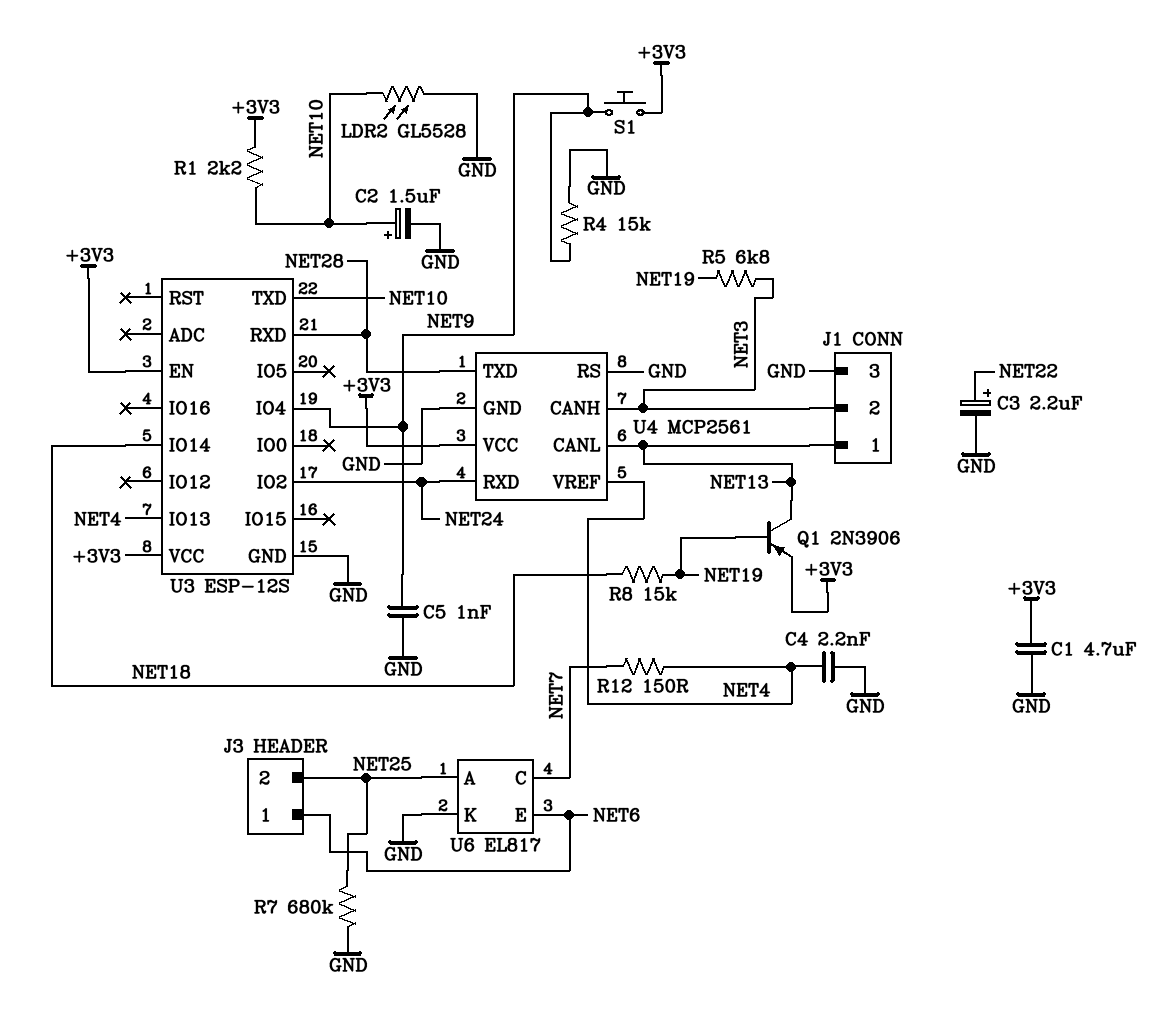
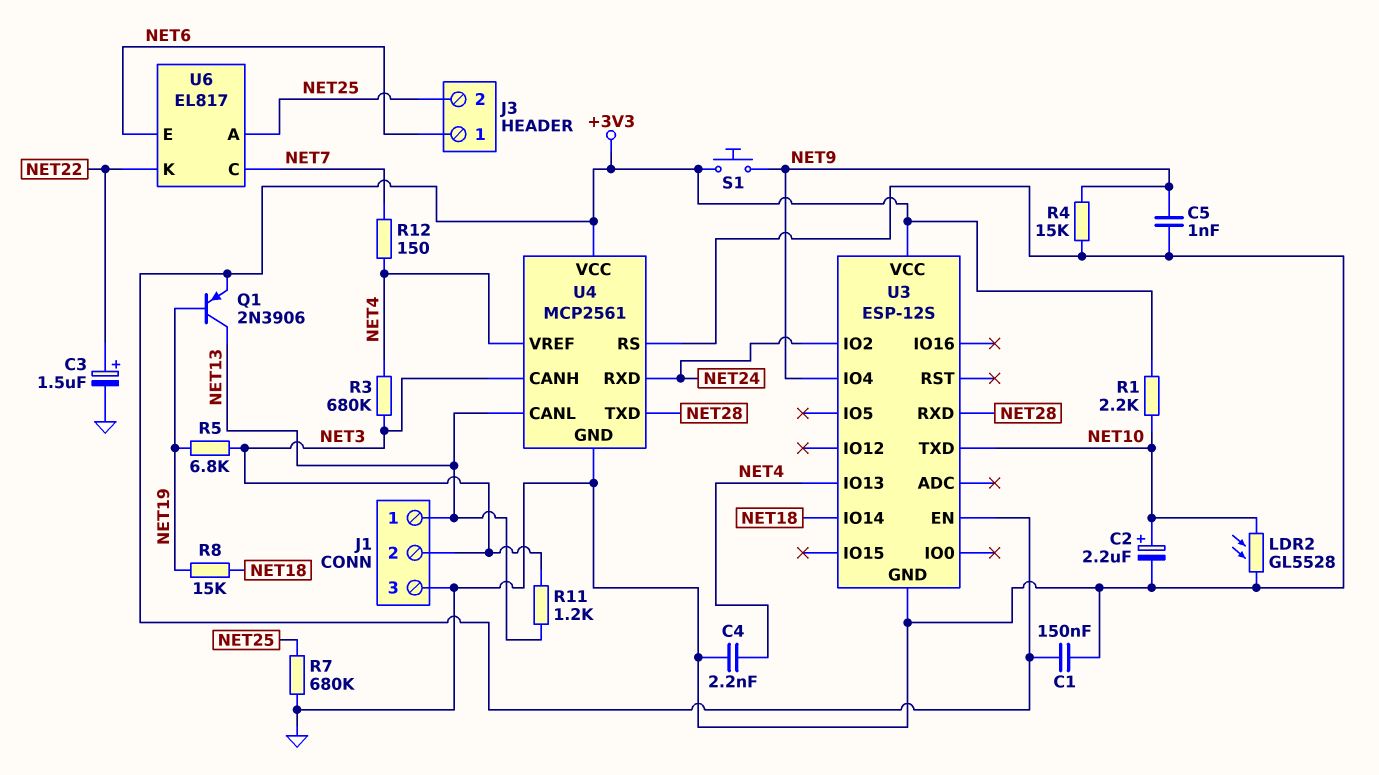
C1: 4.7uF (+3V3, GND) -> 150nF (+3V3, GND)
C2: 1.5uF (plus NET10, minus GND) -> 2.2uF (plus NET10, minus GND)
C3: 2.2uF (plus NET22, minus GND) -> 1.5uF (plus NET22, minus GND)
R3: none -> 680k (NET3, NET4)
R11: none -> 1.2k (NET3, NET13)
U6 pin K: GND -> NET22

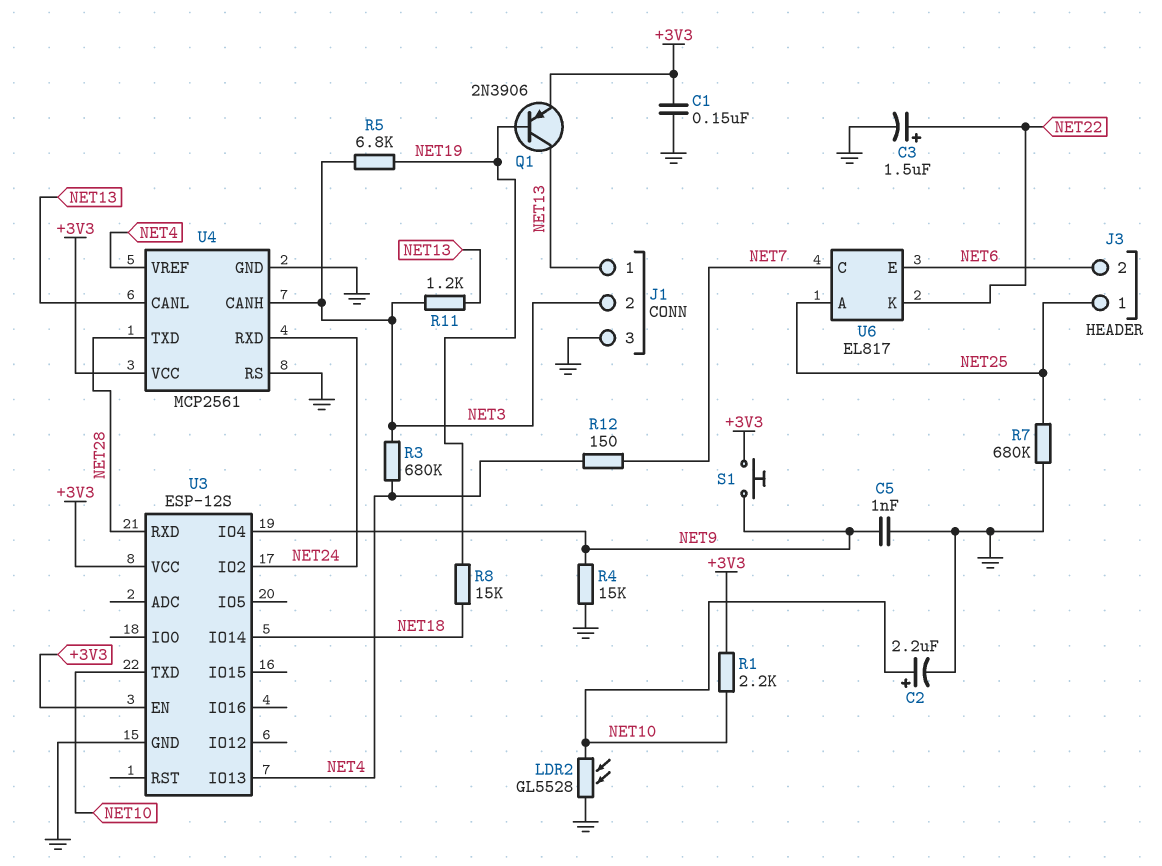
C4: 2.2nF (GND, NET4) -> none
J3 pin 1: NET6 -> NET25
J3 pin 2: NET25 -> NET6

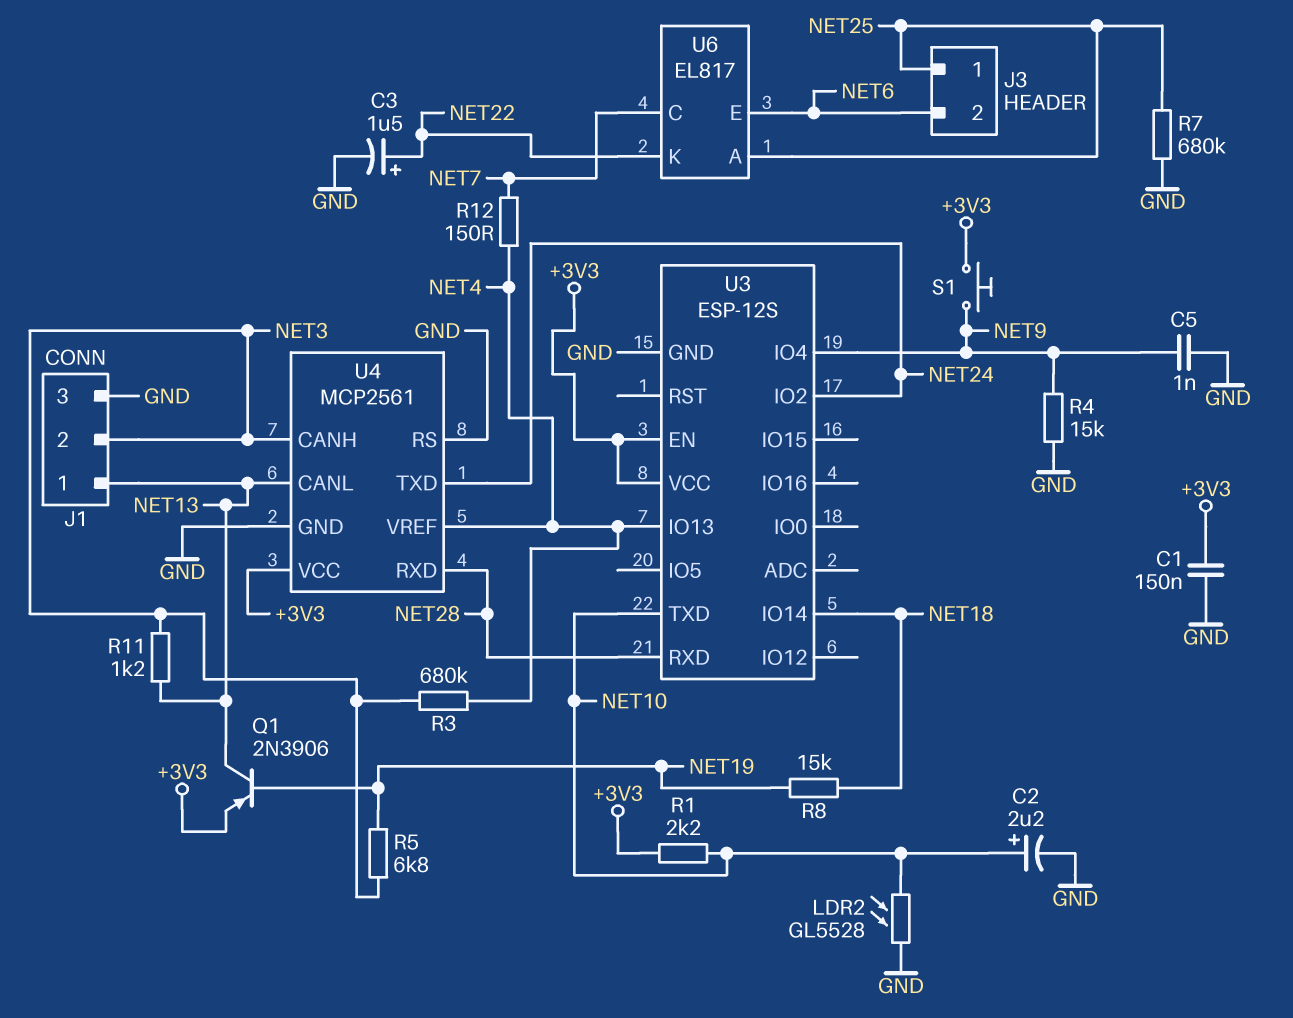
U4 pin RXD: NET24 -> NET28
U4 pin TXD: NET28 -> NET24

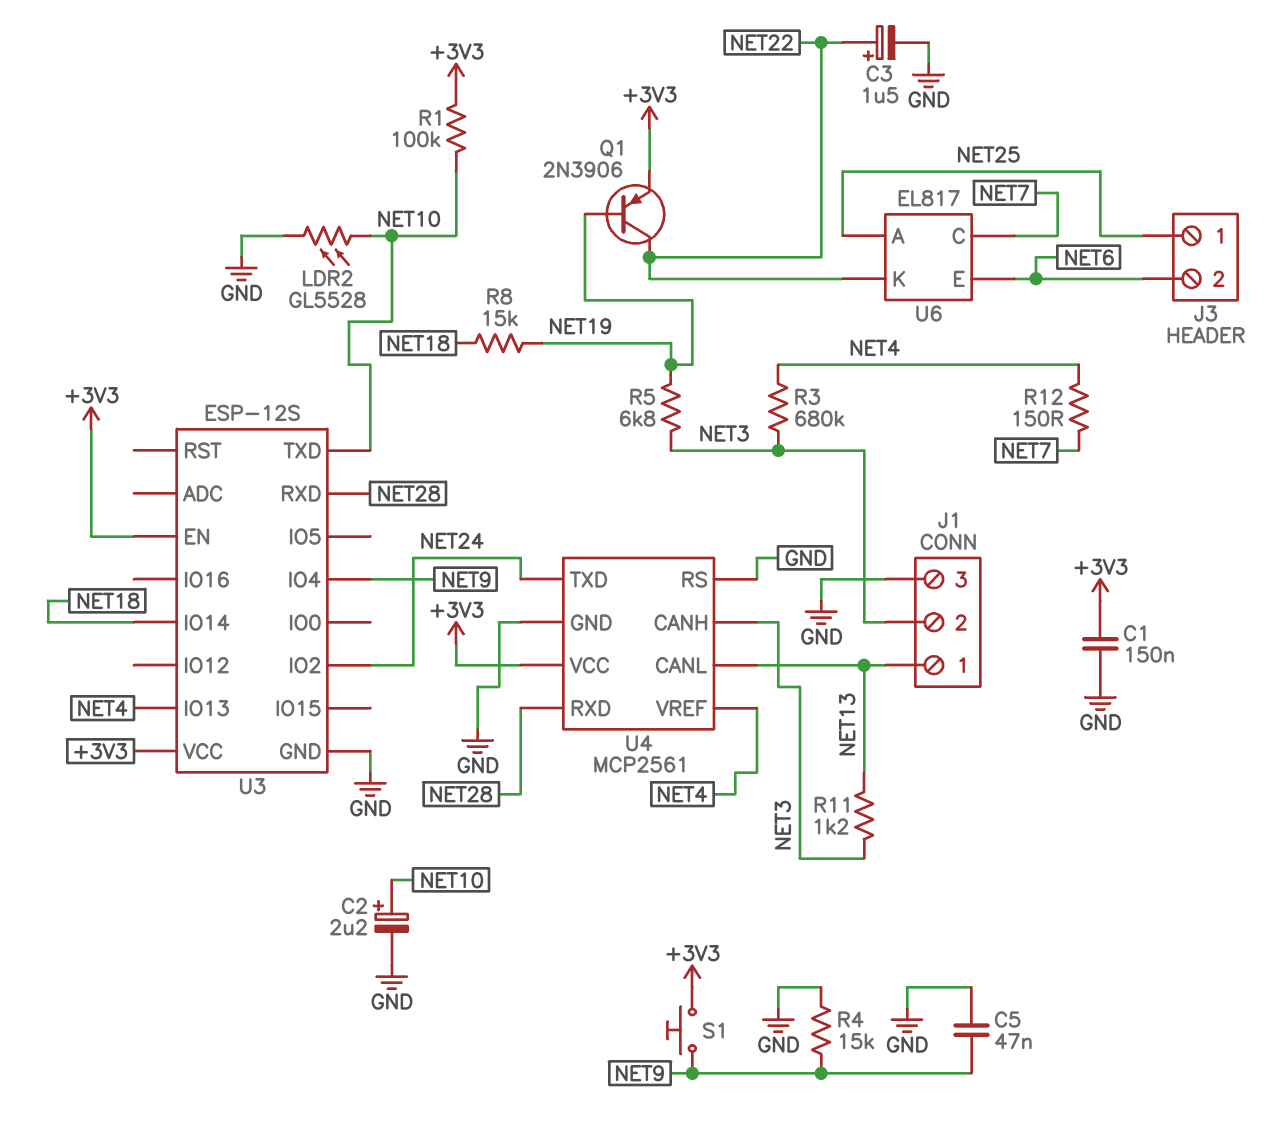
C5: 1nF (GND, NET9) -> 47nF (GND, NET9)
Q1: PNP 2N3906 (B NET19, C NET13, E +3V3) -> PNP 2N3906 (B NET19, C NET22, E +3V3)
R1: 2.2k (+3V3, NET10) -> 100k (+3V3, NET10)
R7: 680k (GND, NET25) -> none

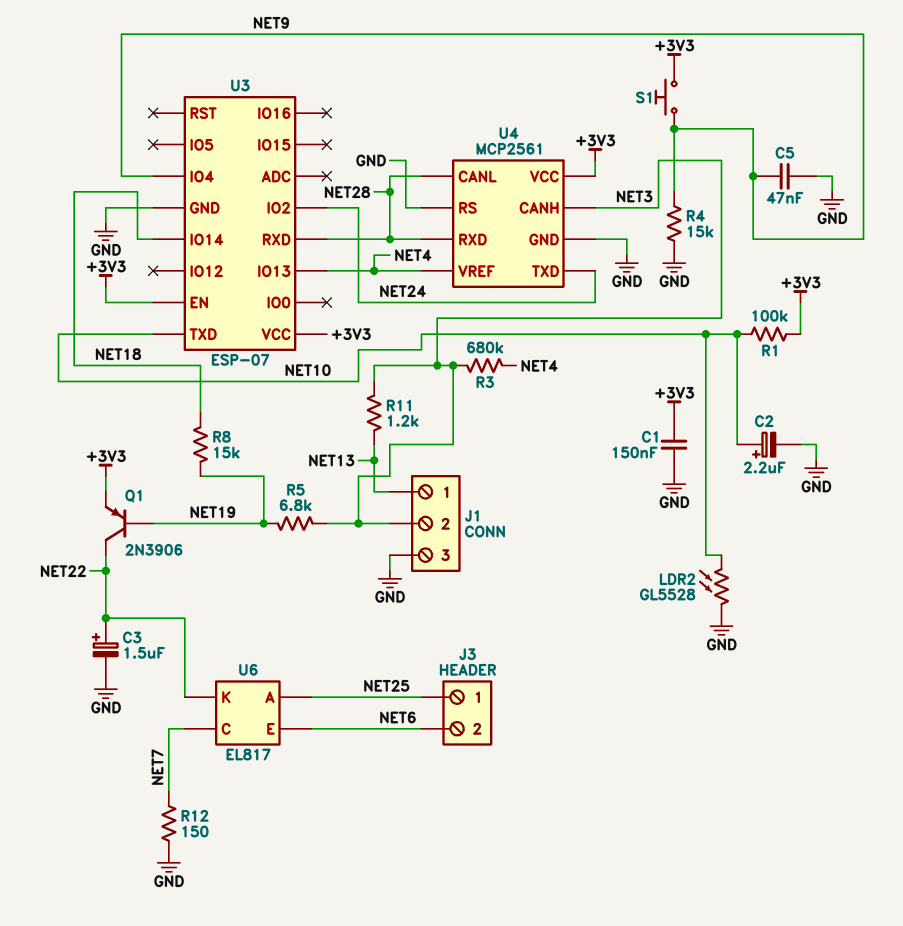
R12: 150 (NET4, NET7) -> 150 (GND, NET7)
U3: ESP-12S -> ESP-07
U4 pin CANL: NET13 -> NET28

